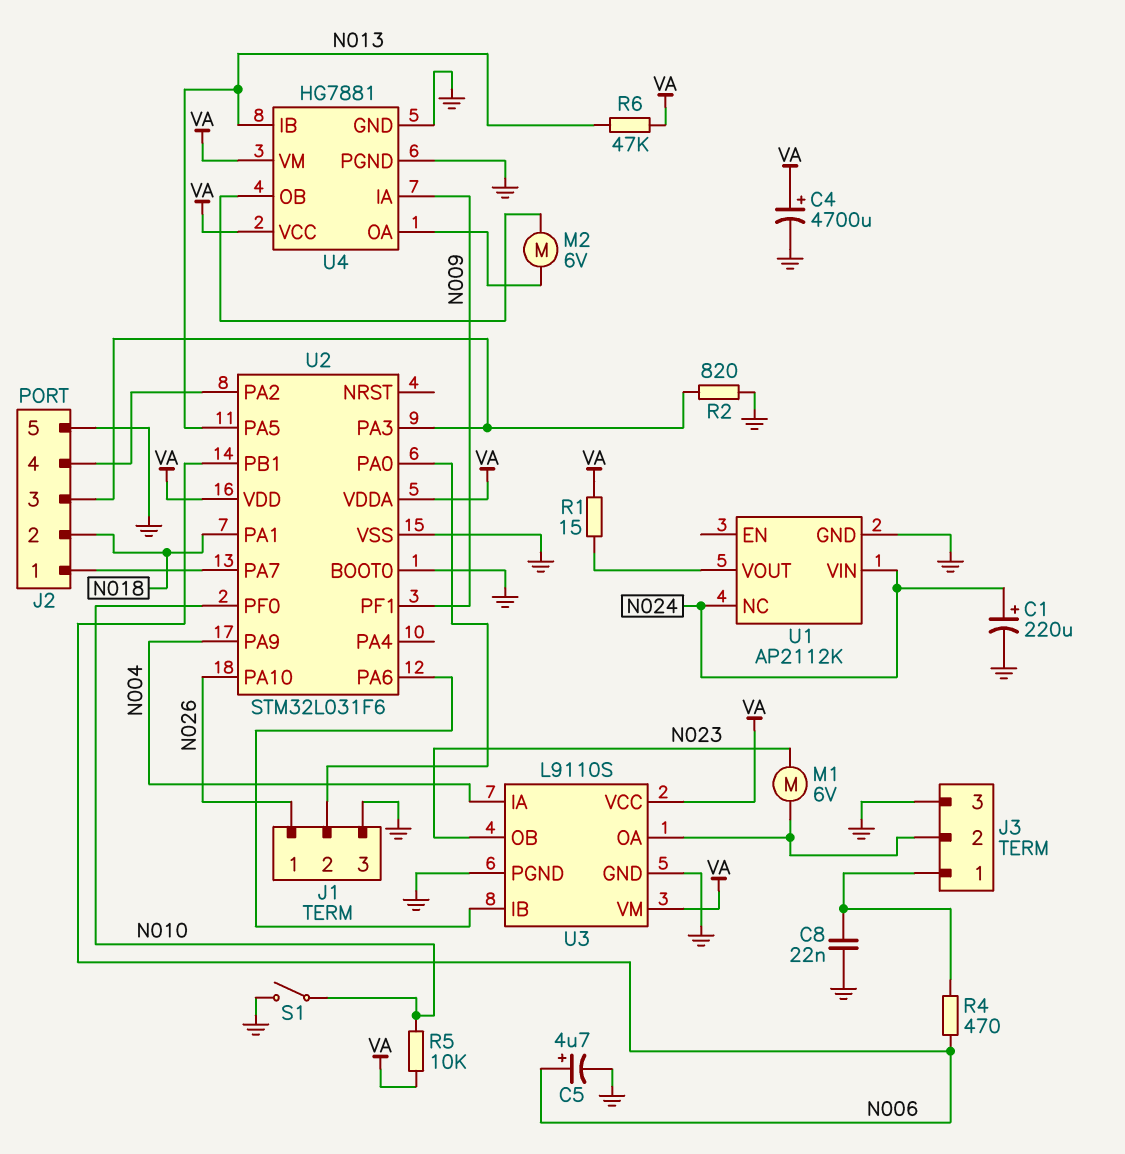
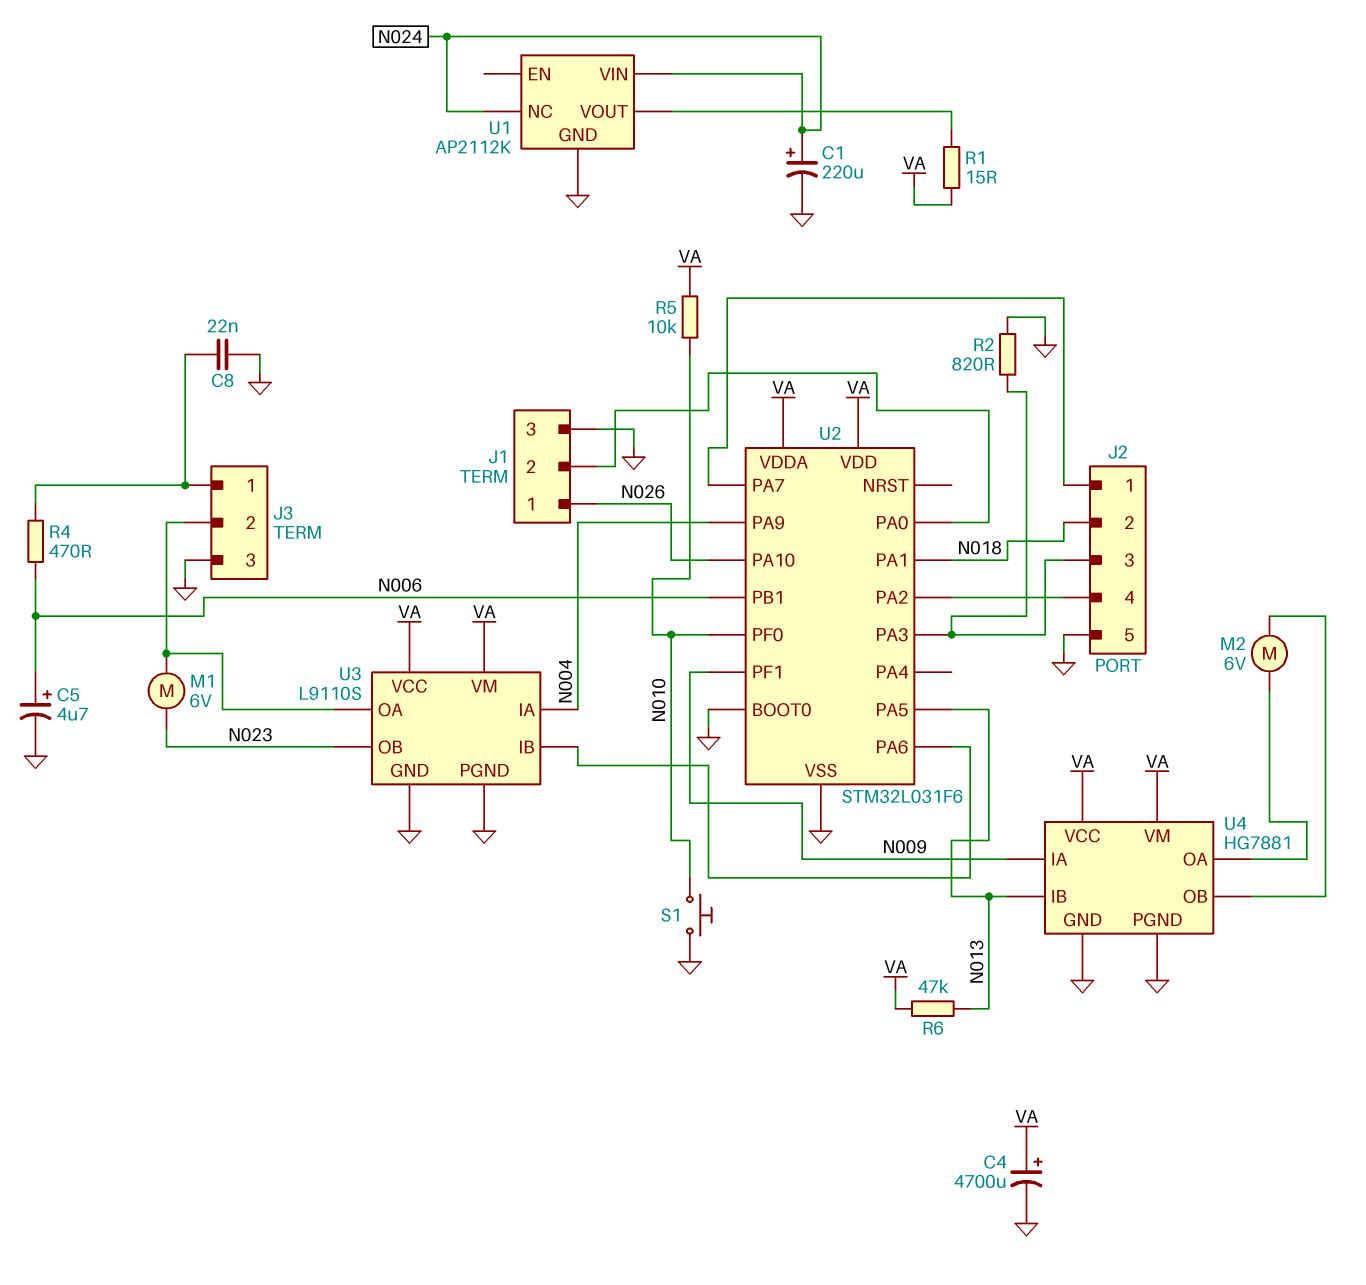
S1: switch (GND, N010) -> button (GND, N010)

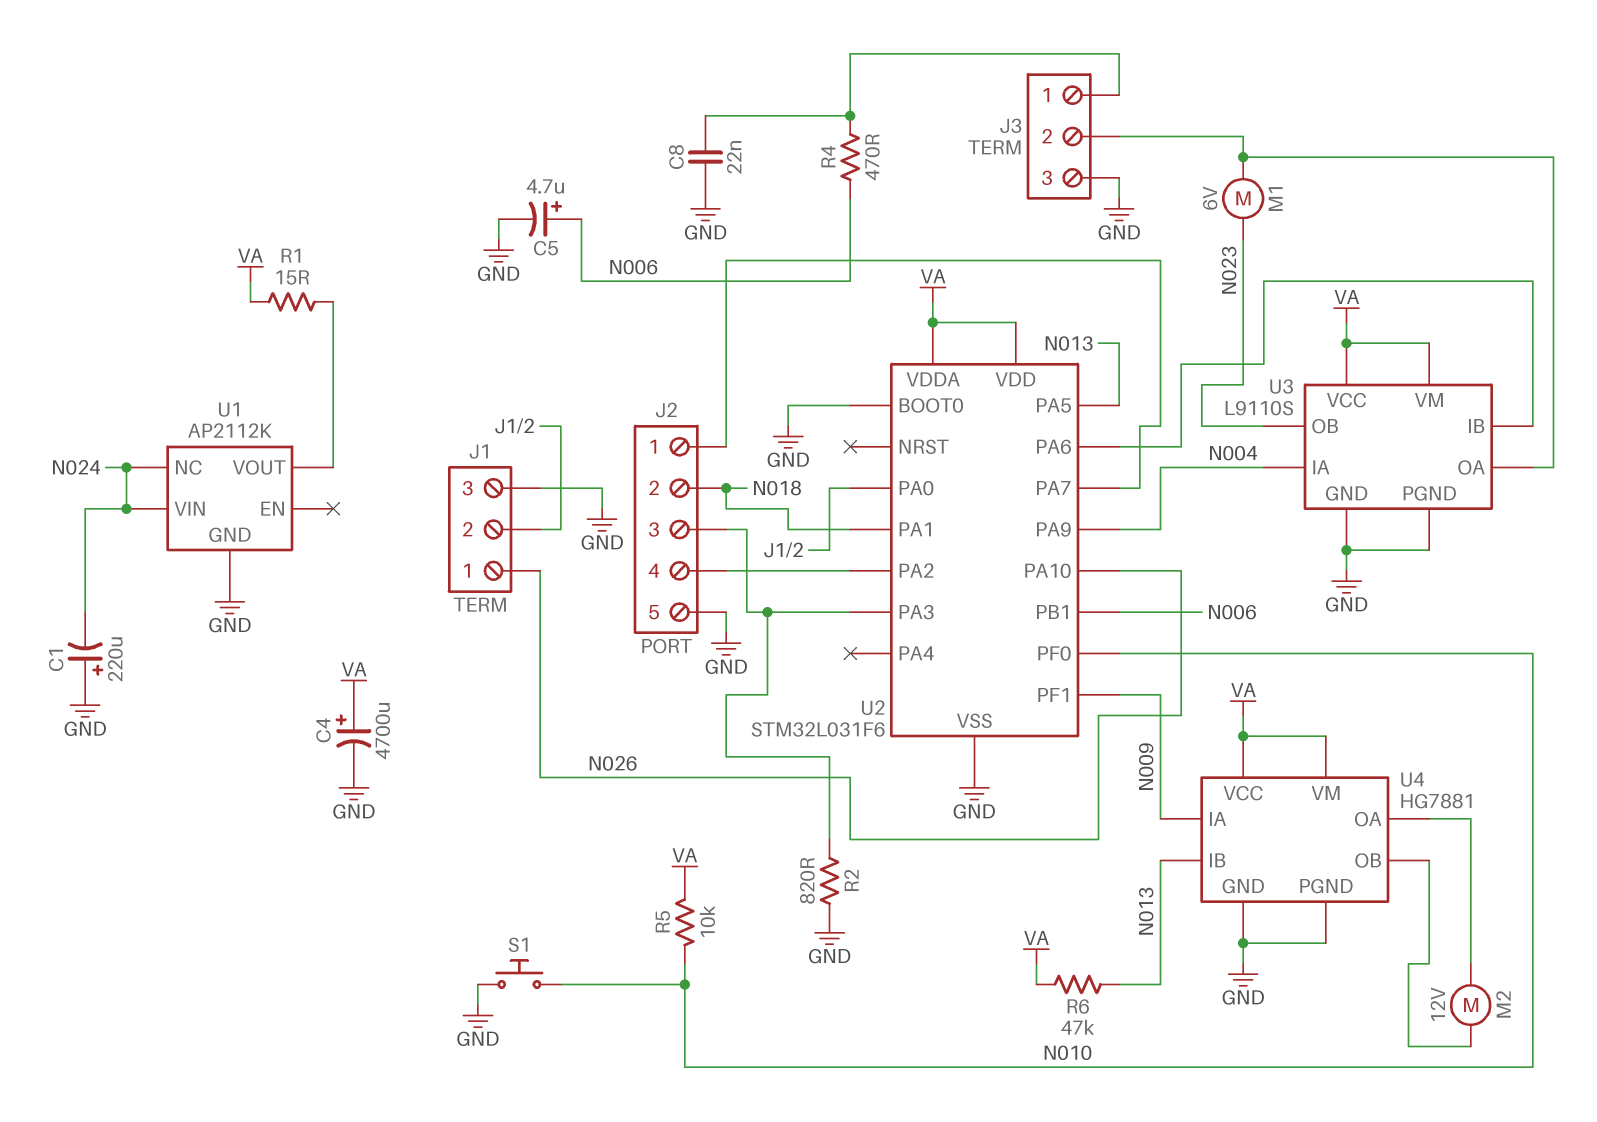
C1: 220uF (plus N024, minus GND) -> 220uF (plus GND, minus N024)
M2: motor 6V (U4/OA, U4/OB) -> motor 12V (U4/OA, U4/OB)

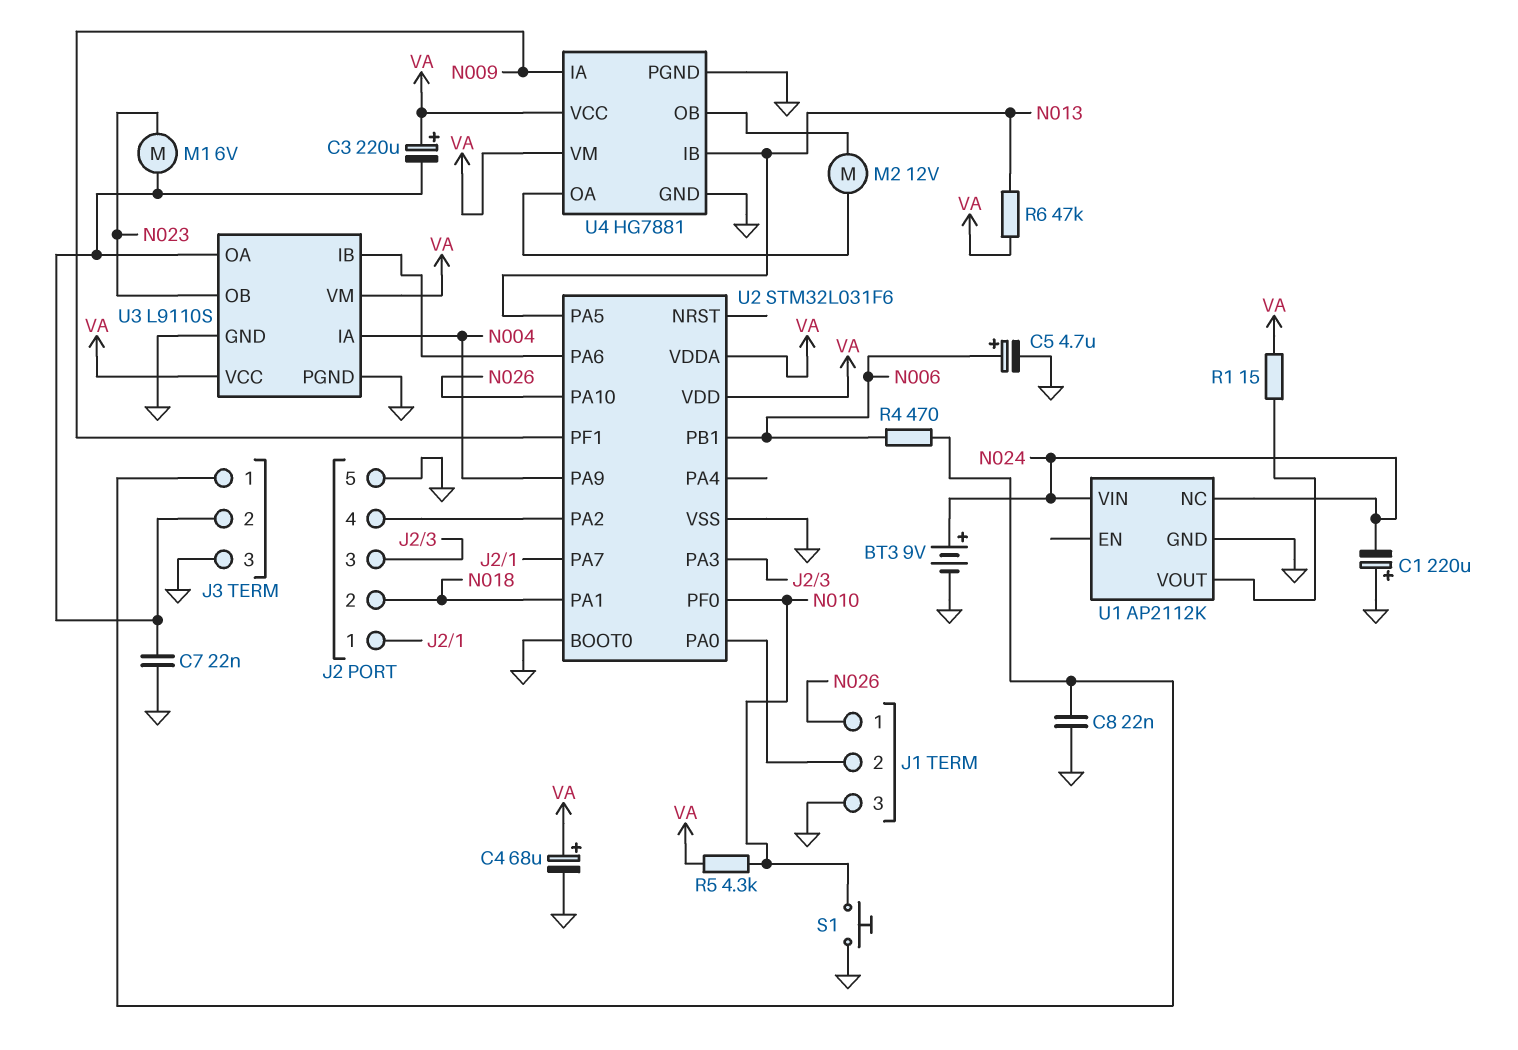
BT3: none -> 9V (plus N024, minus GND)
C3: none -> 220uF (plus VA, minus J3/2)
C4: 4700uF (plus VA, minus GND) -> 68uF (plus VA, minus GND)
C7: none -> 22nF (GND, J3/2)
R2: 820 (GND, J2/3) -> none
R5: 10k (N010, VA) -> 4.3k (N010, VA)

